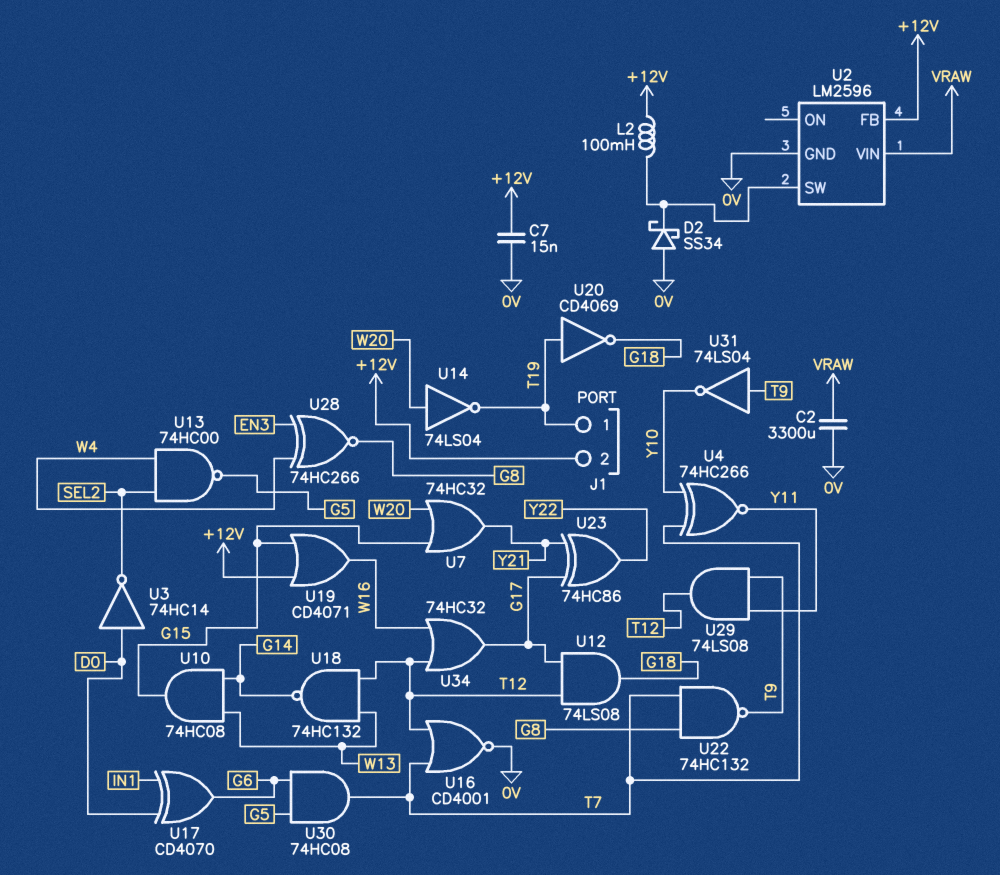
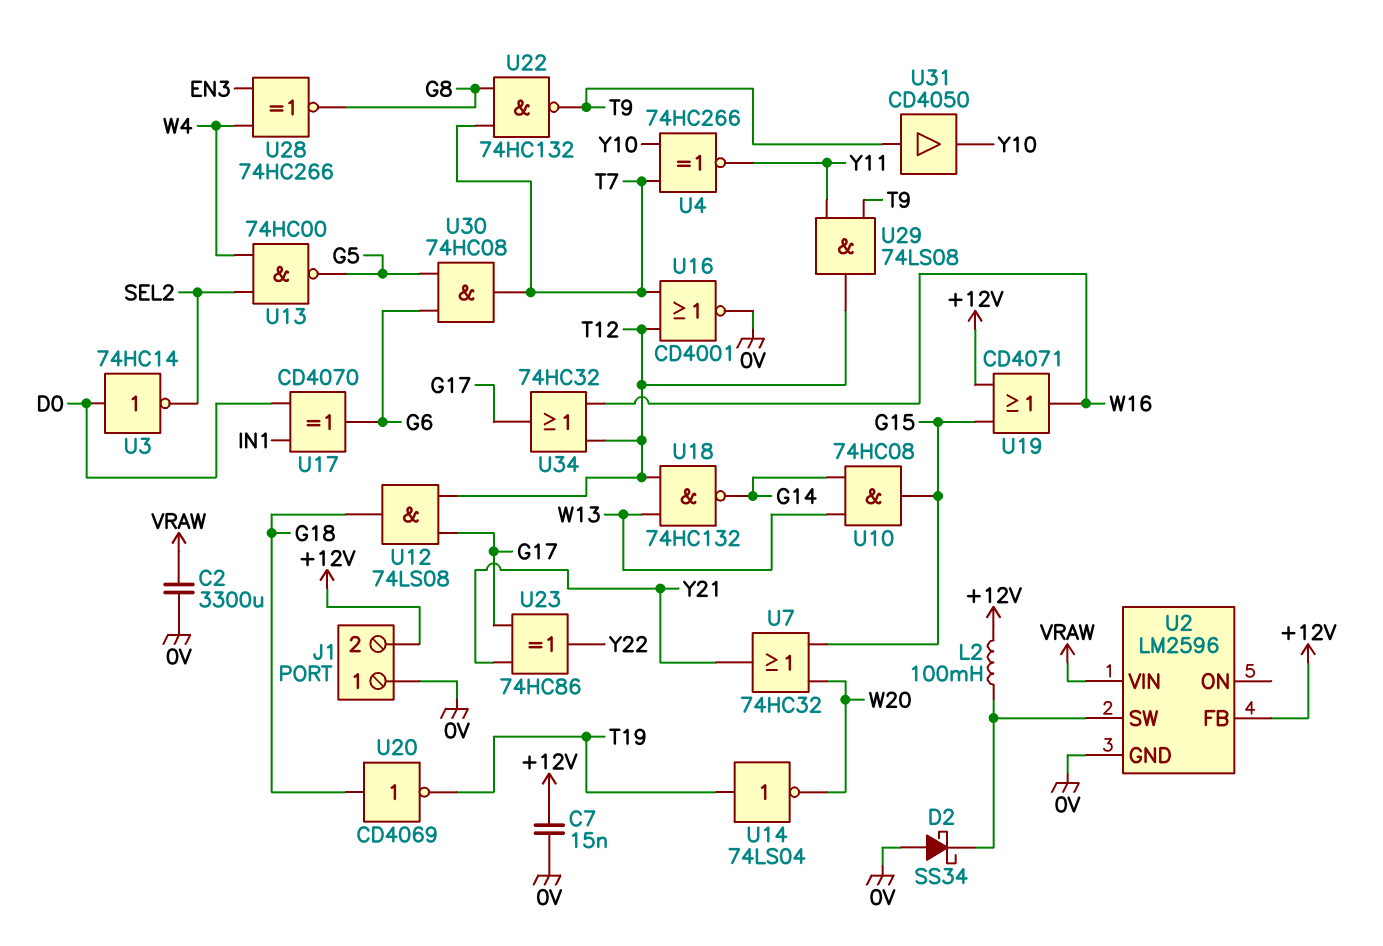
J1 pin 1: T19 -> 0V
U14: NOT 74LS04 (in W20, out T19) -> NOT 74LS04 (in T19, out W20)
U20: NOT CD4069 (in T19, out G18) -> NOT CD4069 (in G18, out T19)
U31: NOT 74LS04 (in T9, out Y10) -> buffer CD4050 (in T9, out Y10)

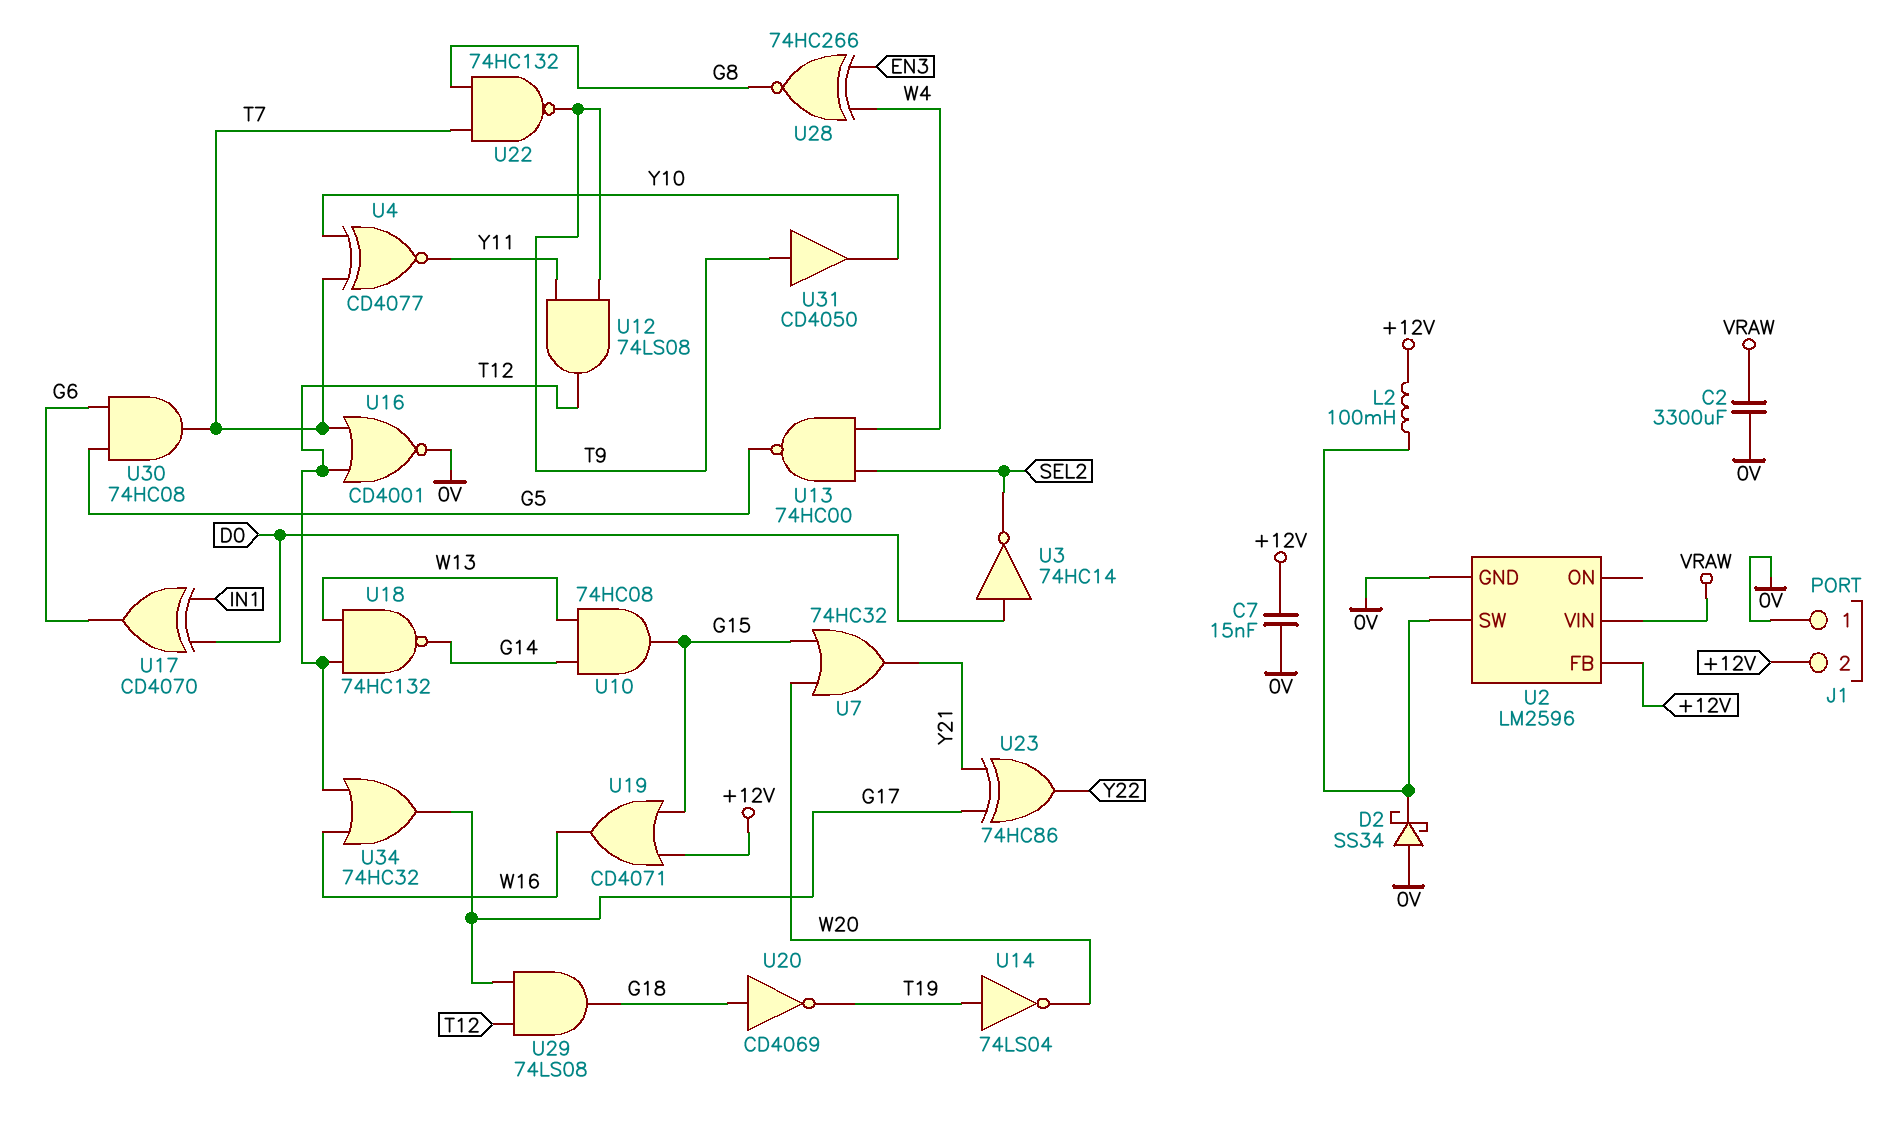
U4: XNOR 74HC266 (in T7, in Y10, out Y11) -> XNOR CD4077 (in T7, in Y10, out Y11)
U12: AND 74LS08 (in G17, in T12, out G18) -> AND 74LS08 (in T9, in Y11, out T12)
U29: AND 74LS08 (in T9, in Y11, out T12) -> AND 74LS08 (in G17, in T12, out G18)

